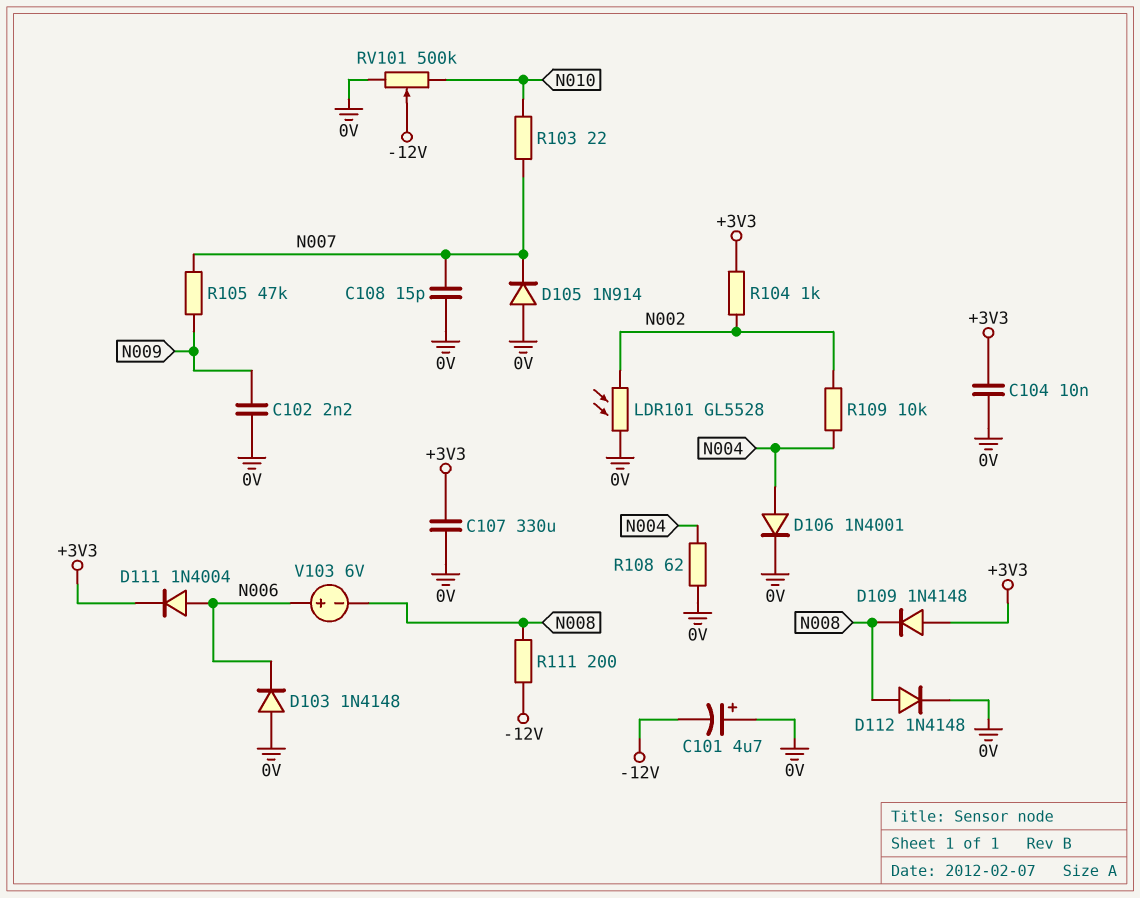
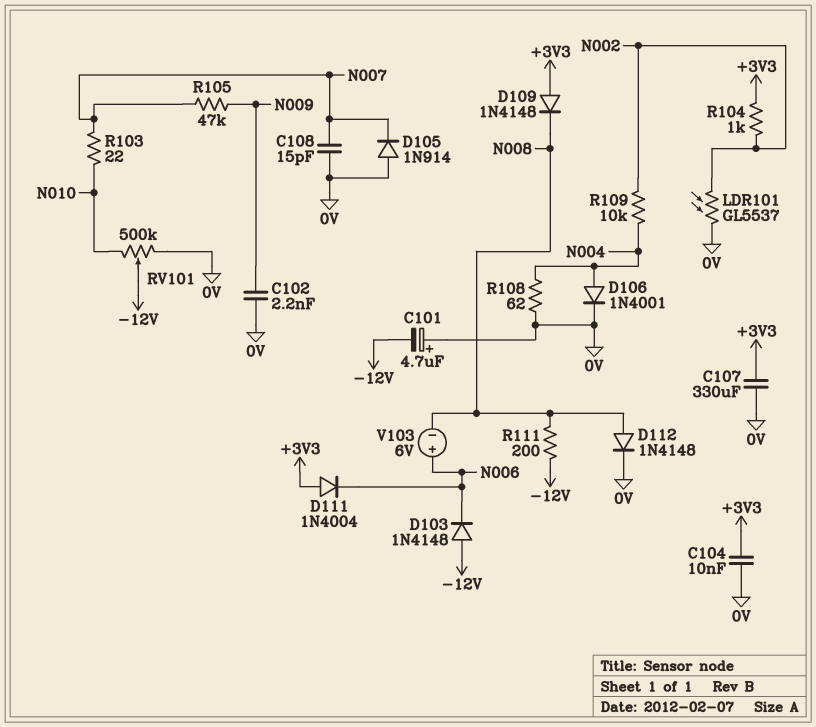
D103: diode 1N4148 (A 0V, K N006) -> diode 1N4148 (A -12V, K N006)
D111: diode 1N4004 (A N006, K +3V3) -> diode 1N4004 (A +3V3, K N006)
LDR101: GL5528 (0V, N002) -> GL5537 (0V, N002)

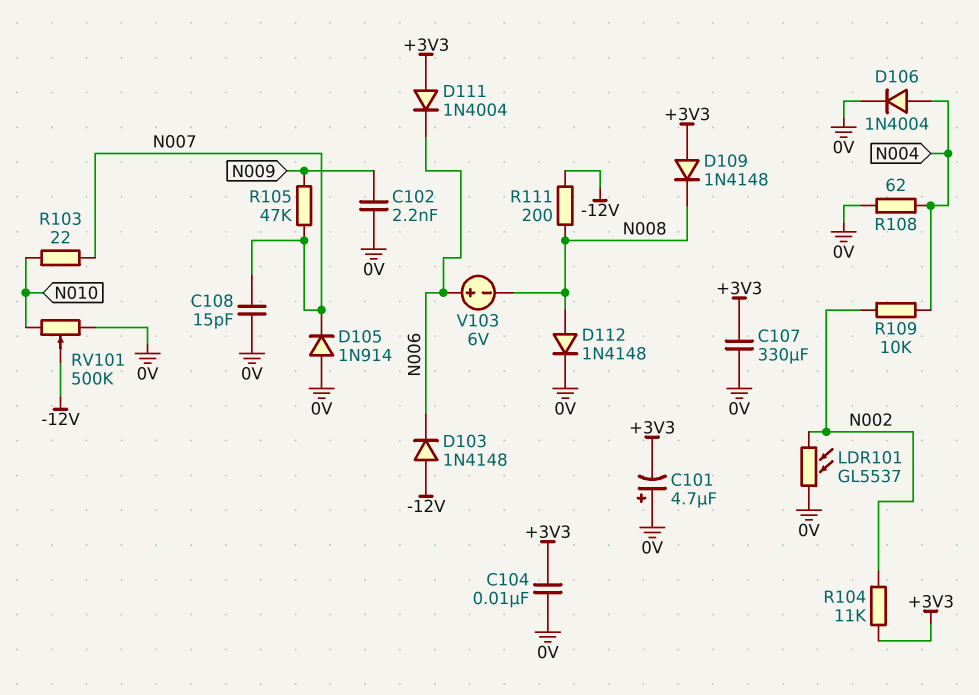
C101: 4.7uF (plus 0V, minus -12V) -> 4.7uF (plus 0V, minus +3V3)
D106: diode 1N4001 (A N004, K 0V) -> diode 1N4004 (A N004, K 0V)
R104: 1k (+3V3, N002) -> 11k (+3V3, N002)

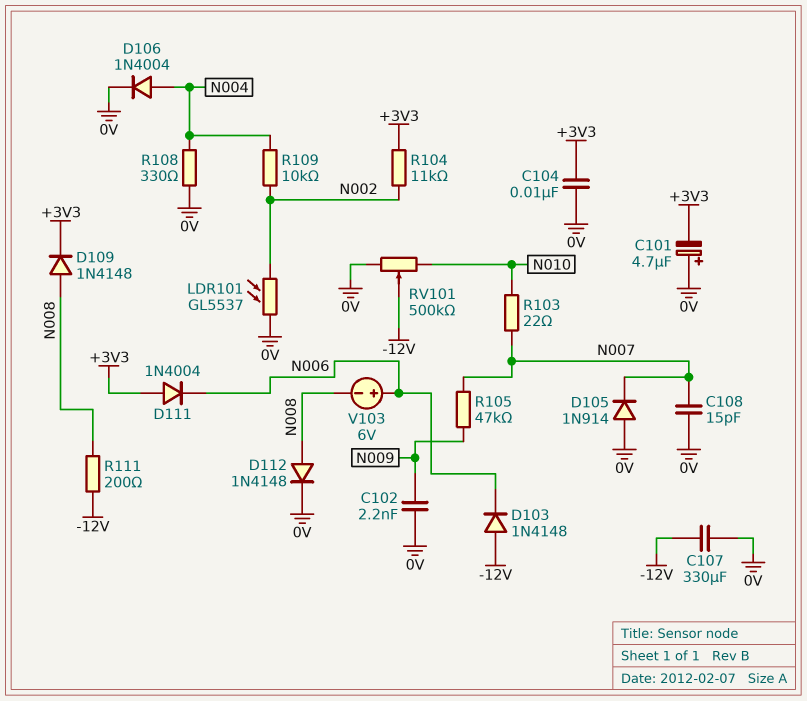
C107: 330uF (+3V3, 0V) -> 330uF (-12V, 0V)
D109: diode 1N4148 (A +3V3, K N008) -> diode 1N4148 (A N008, K +3V3)
R108: 62 (0V, N004) -> 330 (0V, N004)

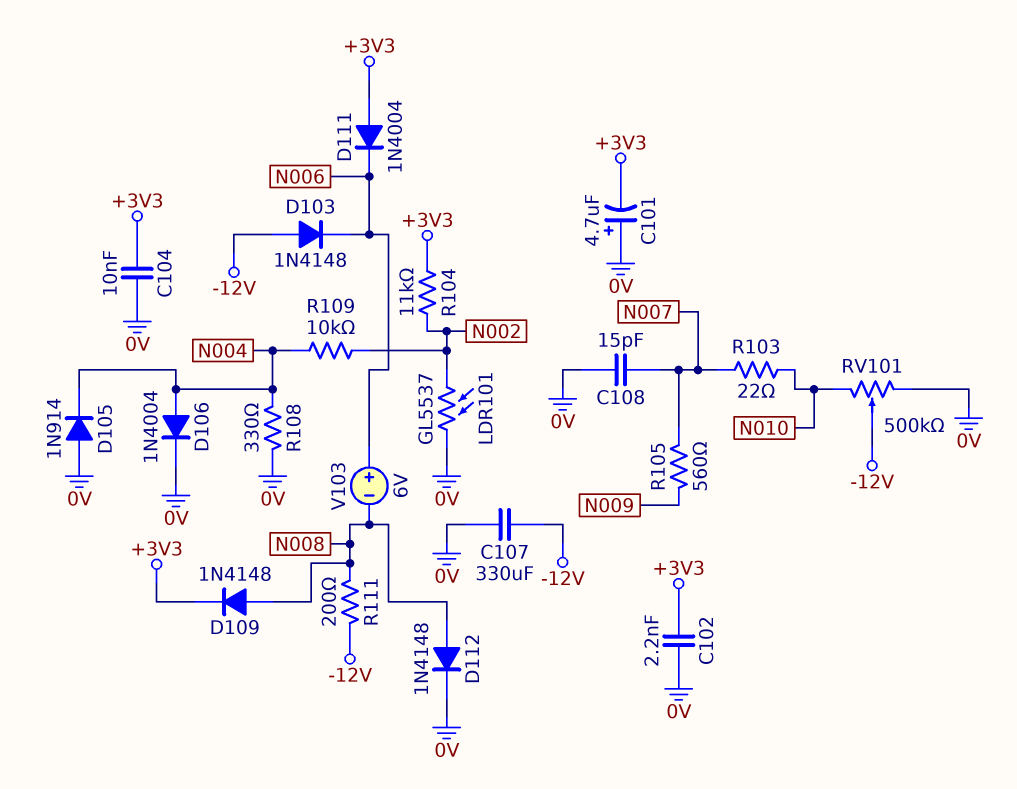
C102: 2.2nF (0V, N009) -> 2.2nF (+3V3, 0V)
D105: diode 1N914 (A 0V, K N007) -> diode 1N914 (A 0V, K N004)
R105: 47k (N007, N009) -> 560 (N007, N009)

